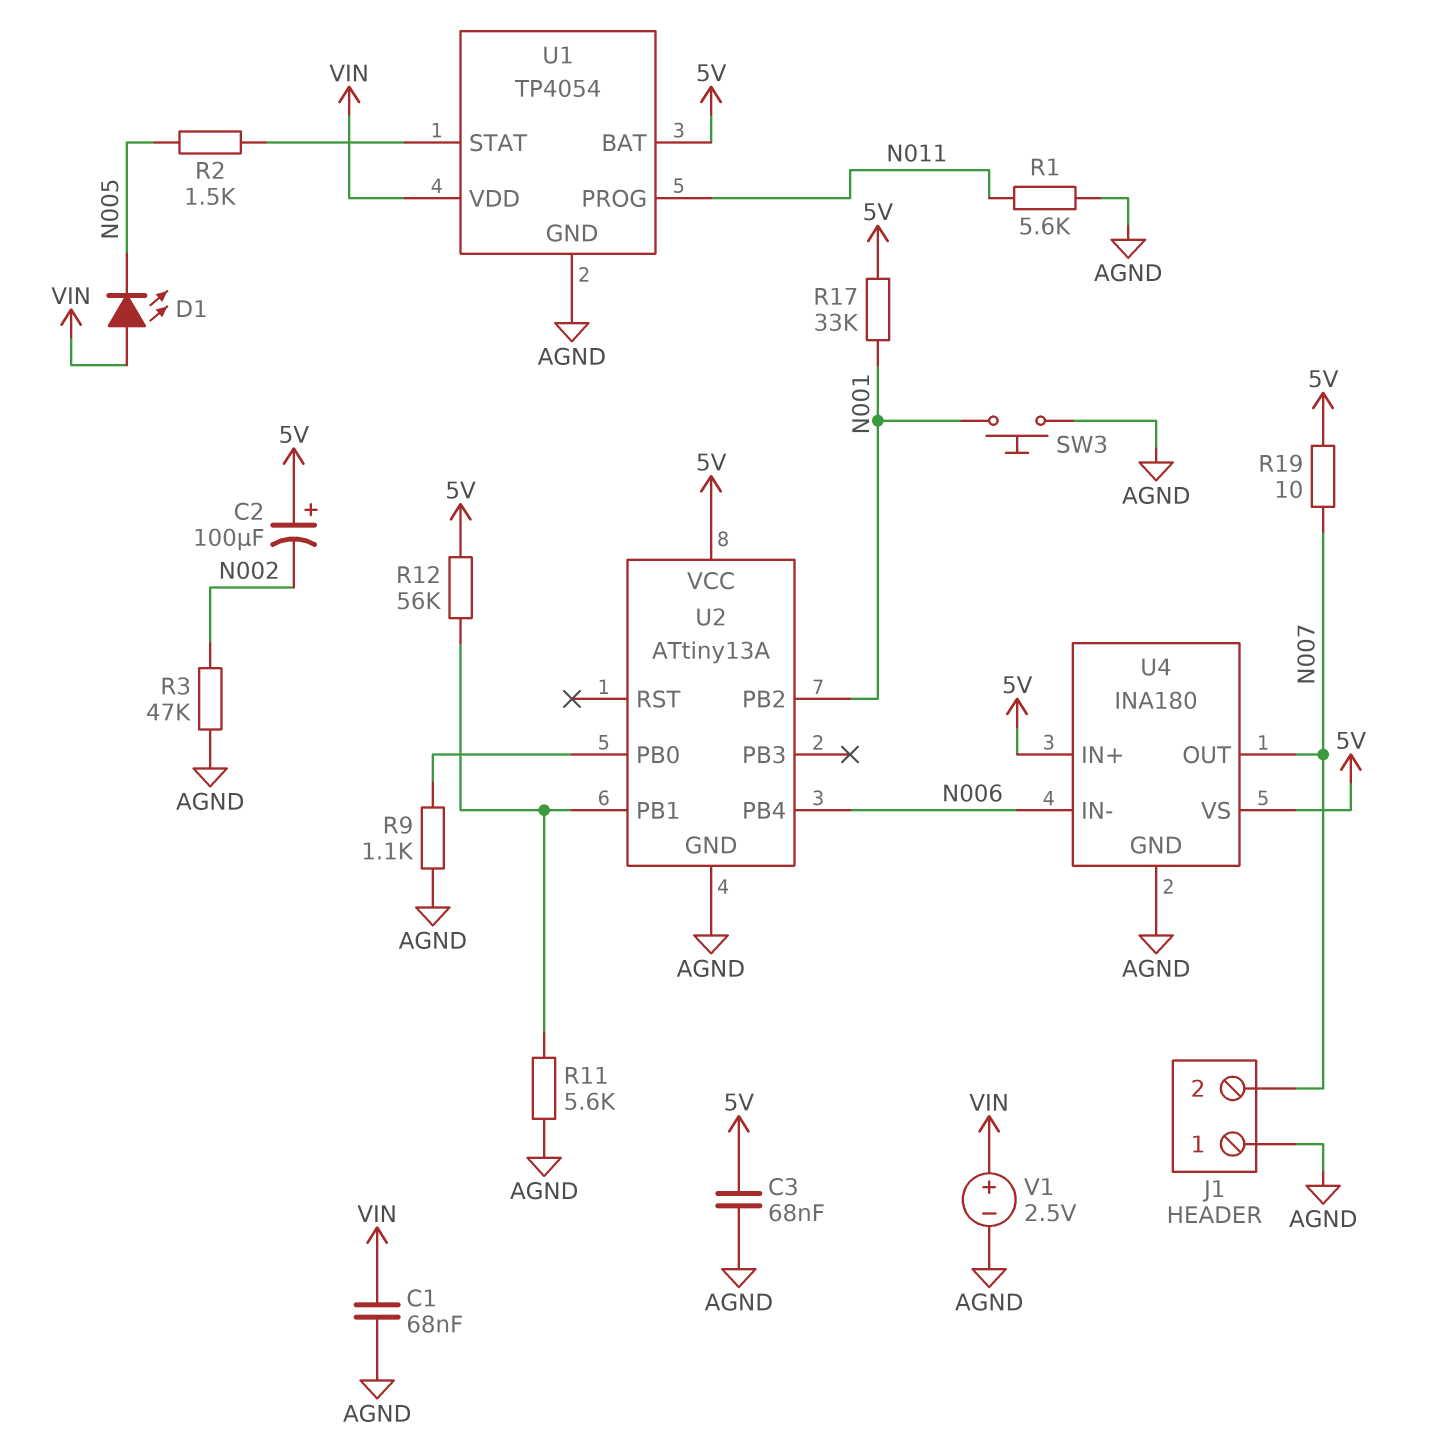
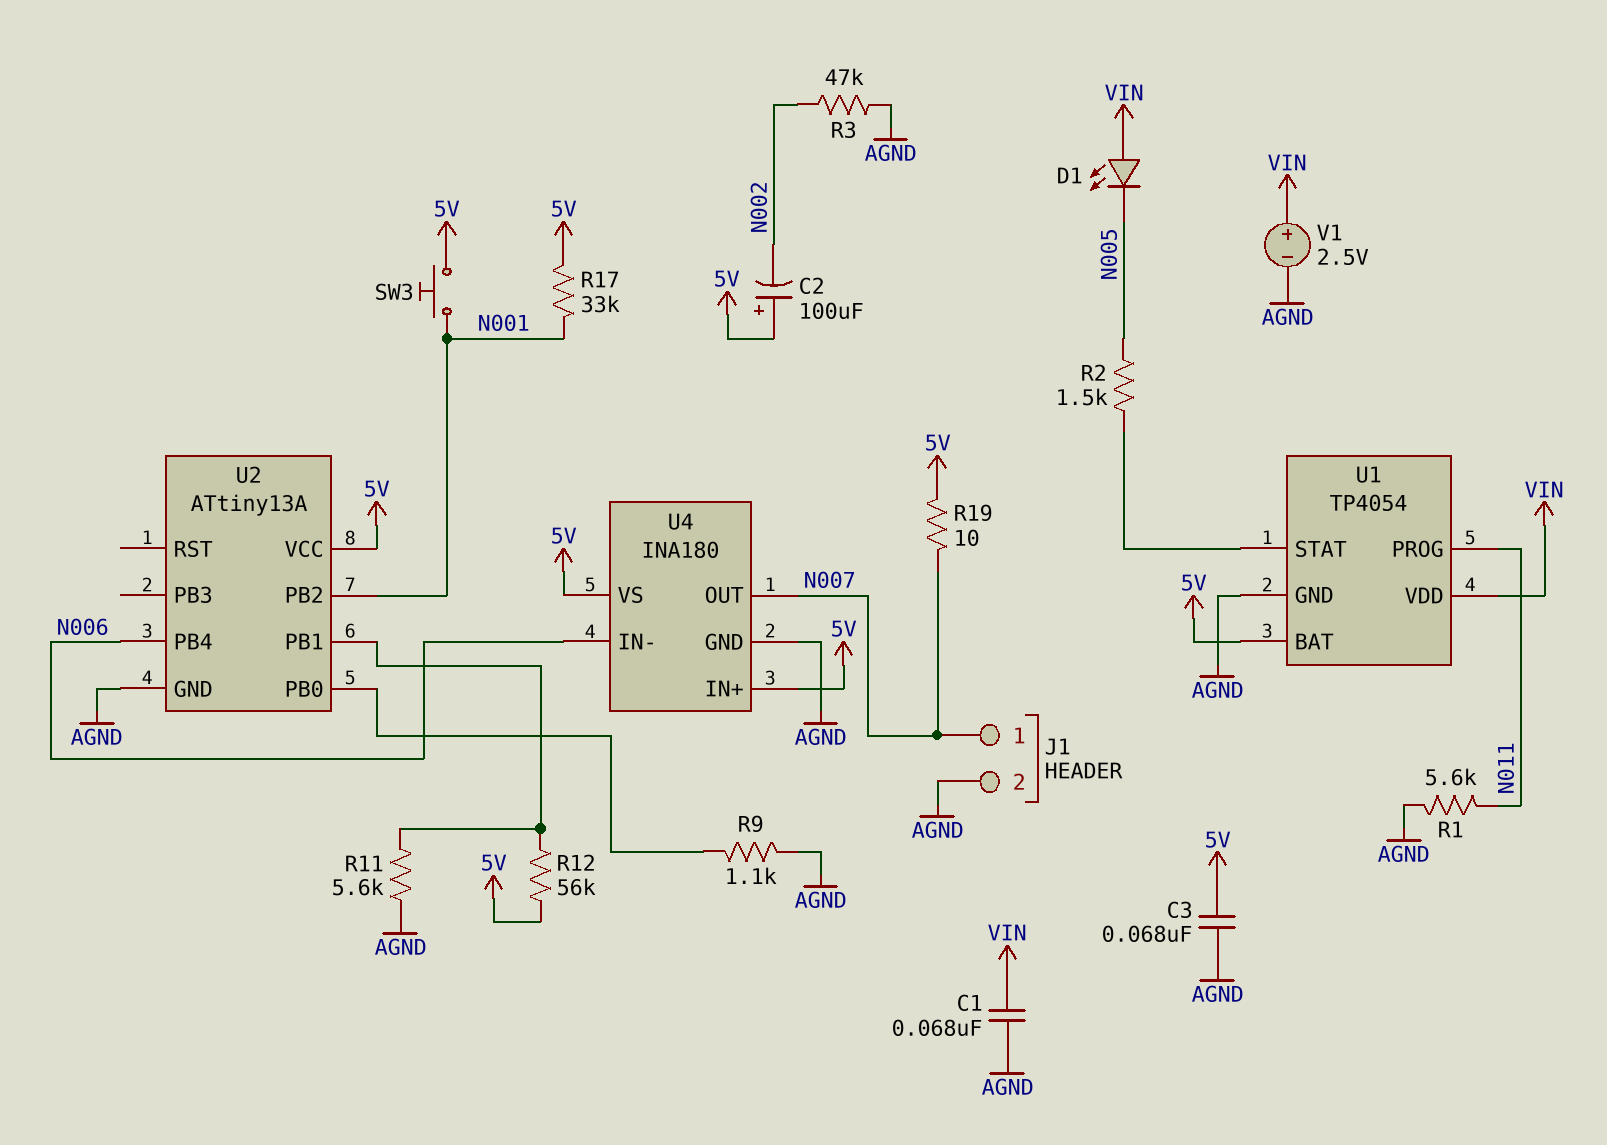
J1 pin 1: AGND -> N007
J1 pin 2: N007 -> AGND
SW3: button (AGND, N001) -> button (5V, N001)

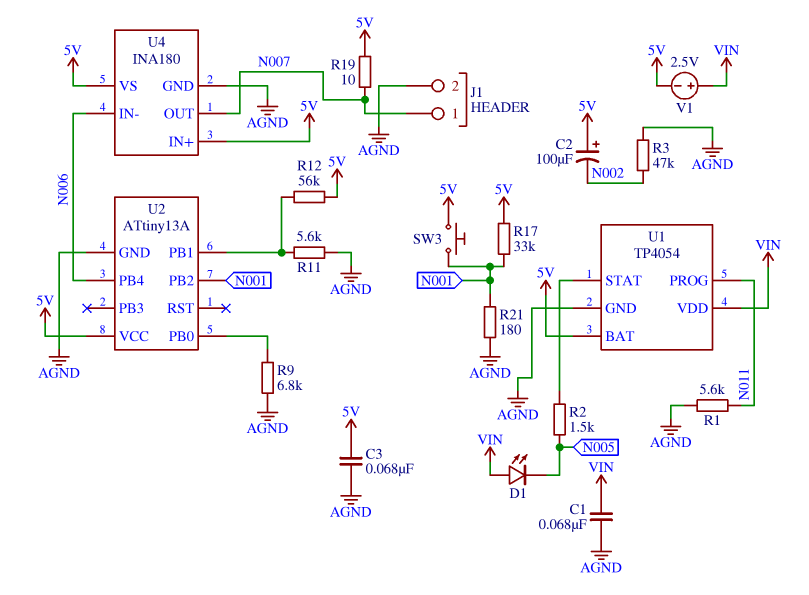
R9: 1.1k (AGND, U2/PB0) -> 6.8k (AGND, U2/PB0)
R21: none -> 180 (AGND, N001)
V1: 2.5V (plus VIN, minus AGND) -> 2.5V (plus VIN, minus 5V)

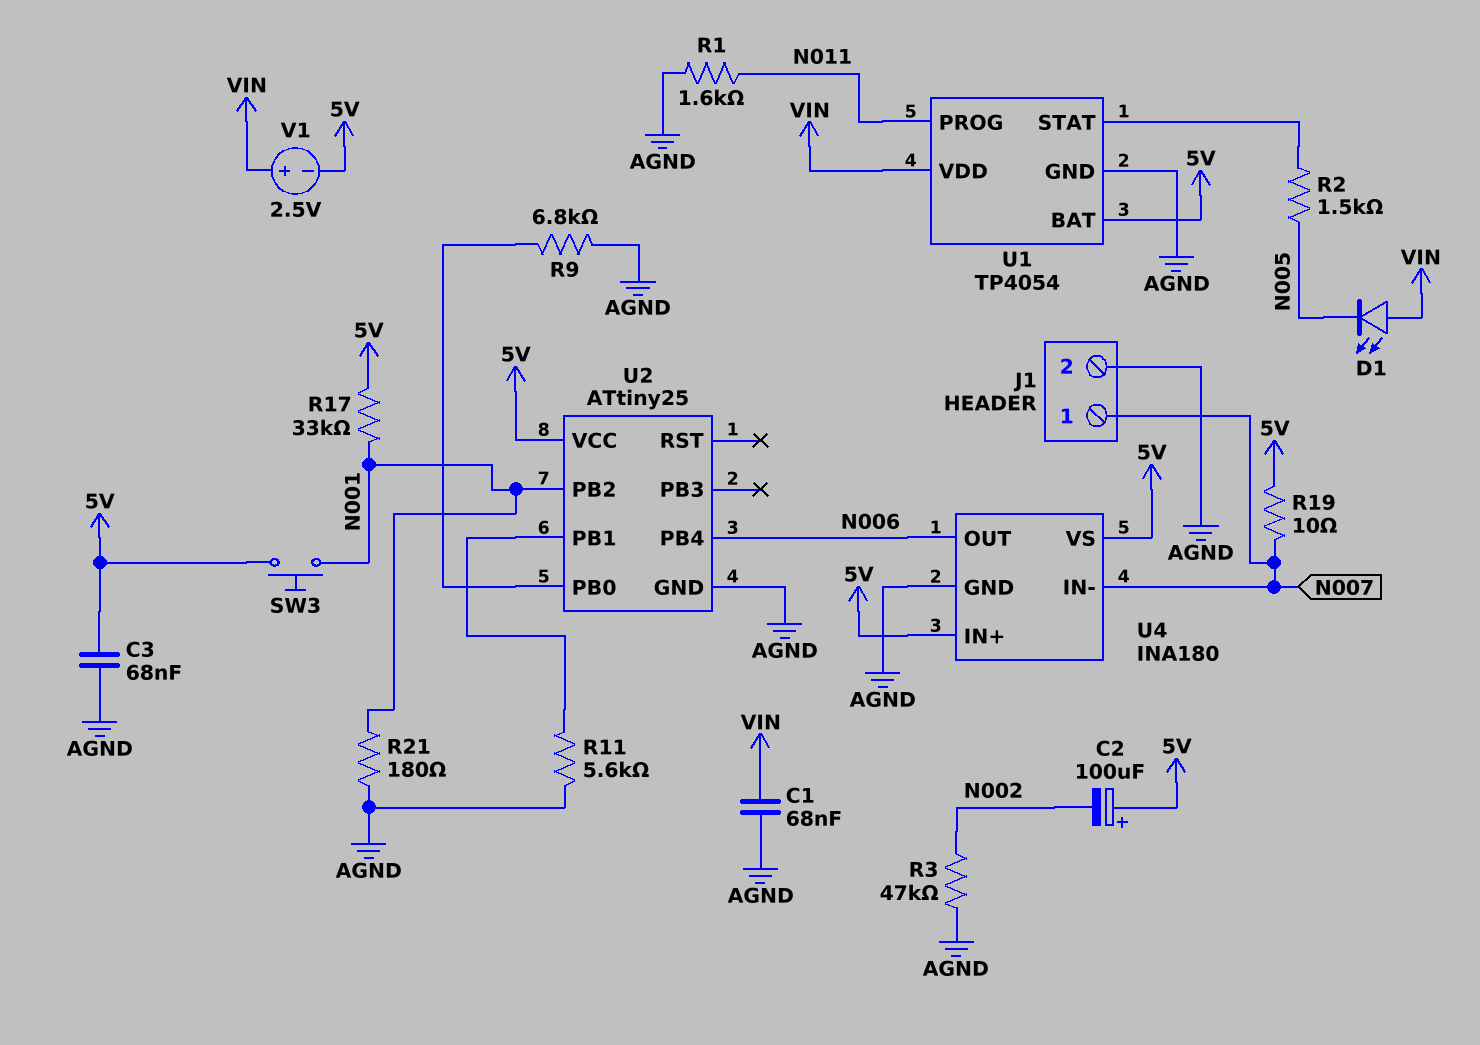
R1: 5.6k (AGND, N011) -> 1.6k (AGND, N011)
R12: 56k (5V, U2/PB1) -> none
U2: ATtiny13A -> ATtiny25
U4 pin IN-: N006 -> N007
U4 pin OUT: N007 -> N006

